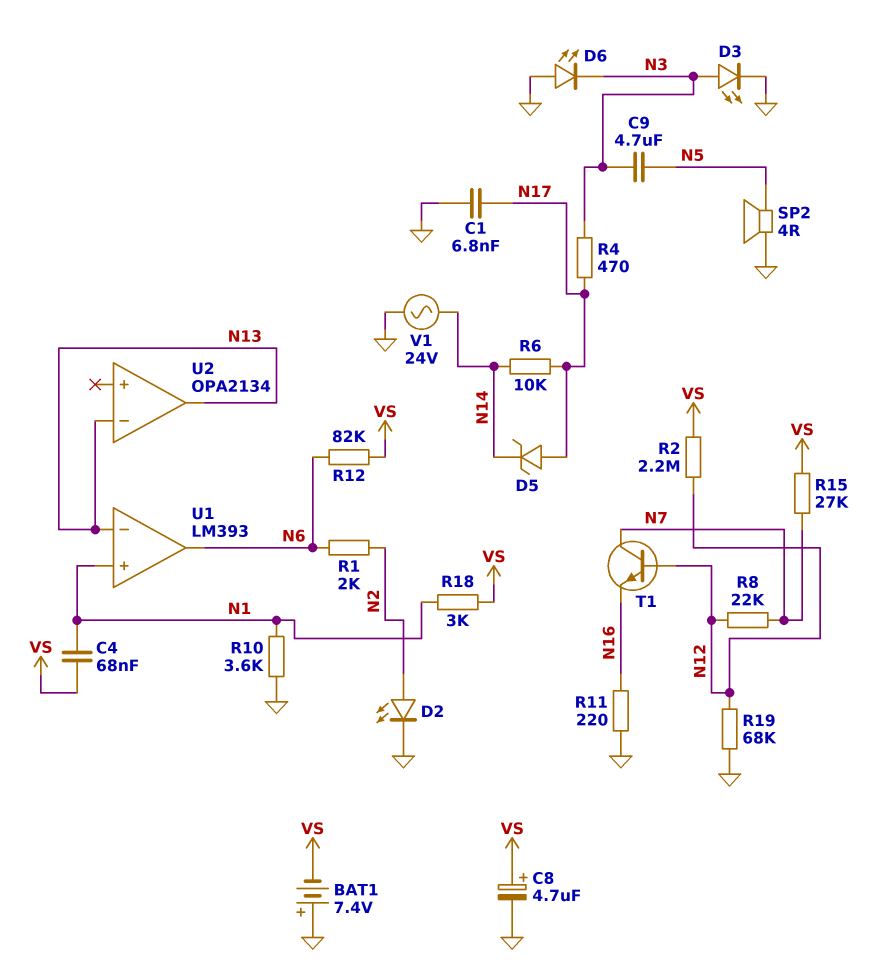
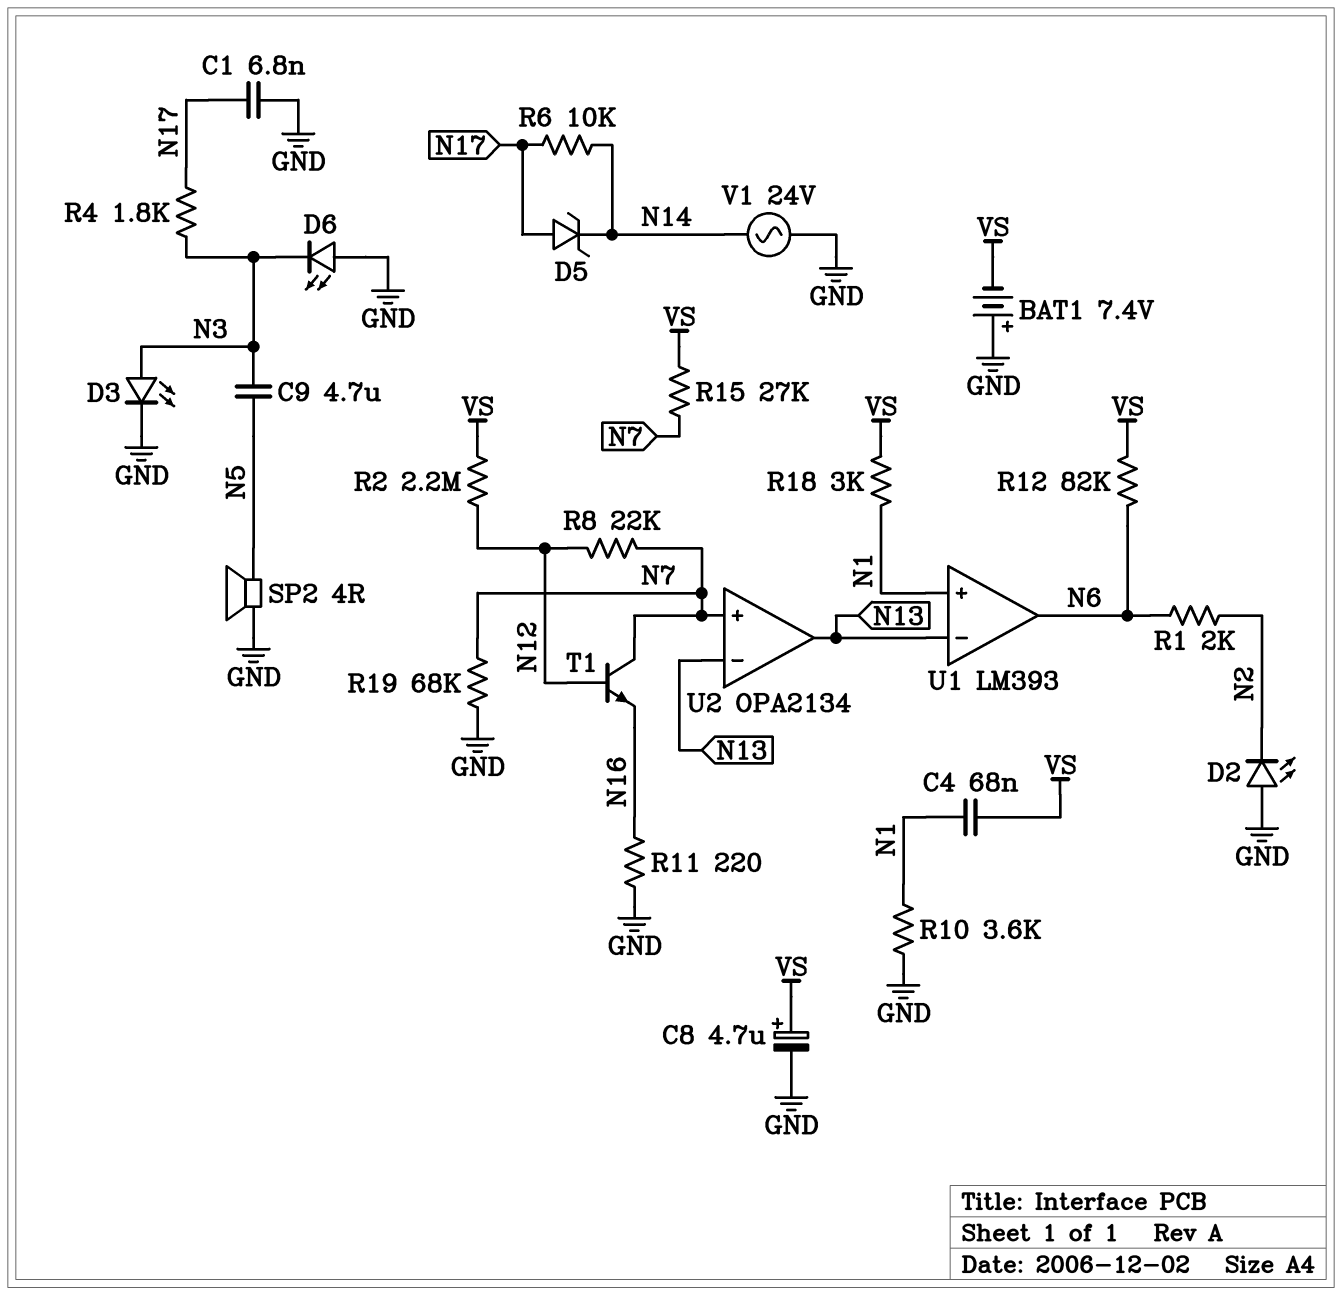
D2: LED (A N2, K GND) -> LED (A GND, K N2)
R4: 470 (N3, N17) -> 1.8k (N3, N17)
R19: 68k (GND, N12) -> 68k (GND, N7)
U2 pin in+: none -> N7

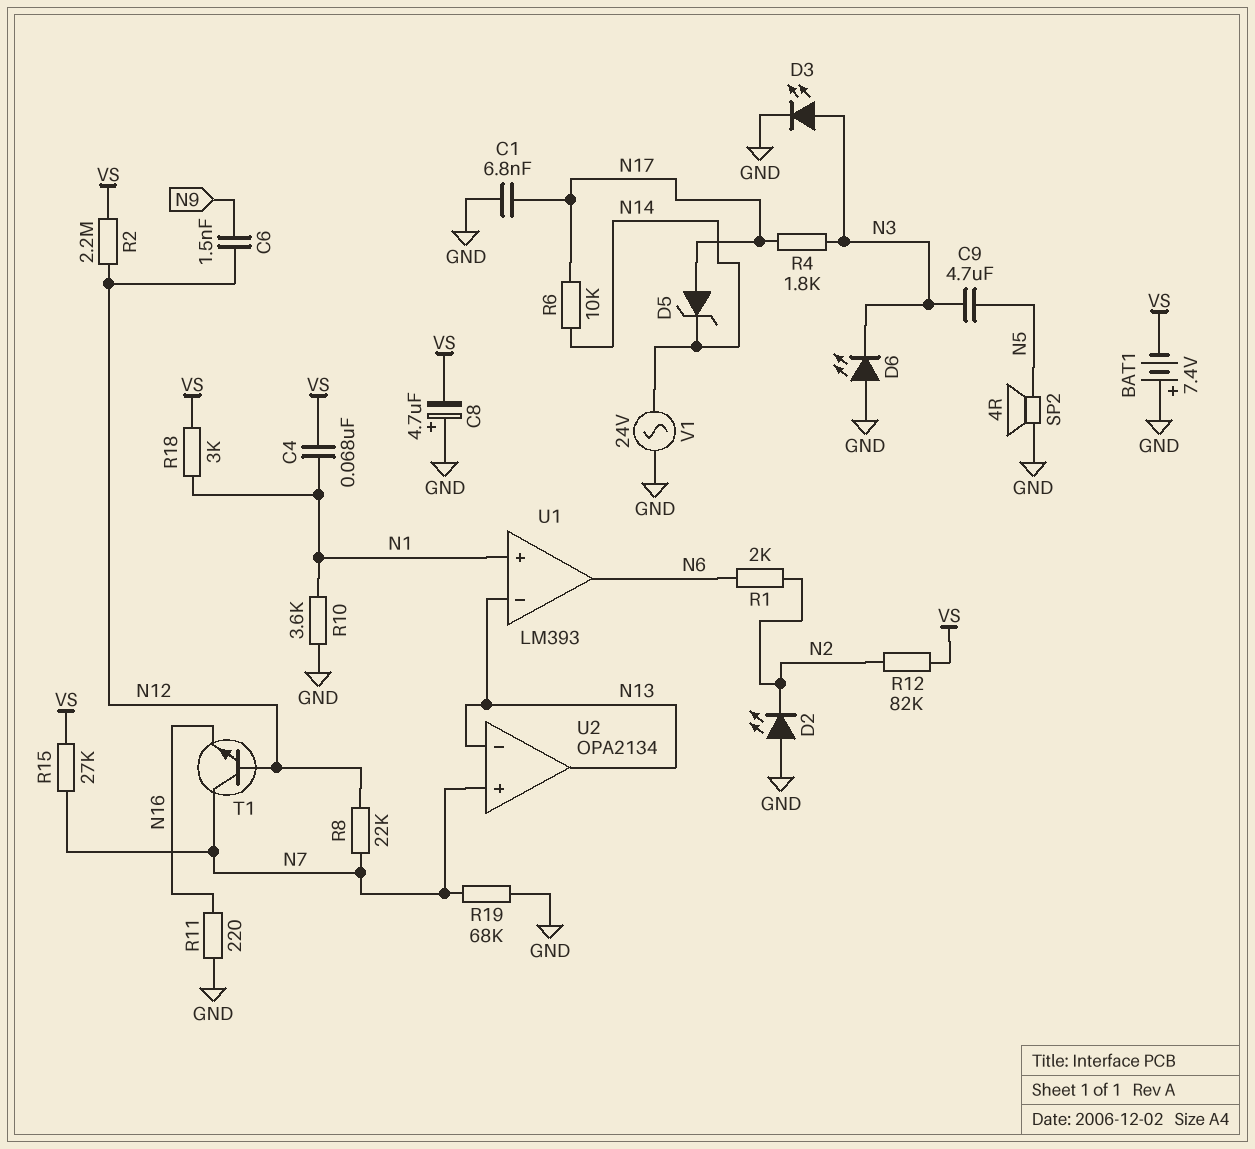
C6: none -> 1.5nF (N9, N12)
C8: 4.7uF (plus VS, minus GND) -> 4.7uF (plus GND, minus VS)
R12: 82k (N6, VS) -> 82k (N2, VS)

